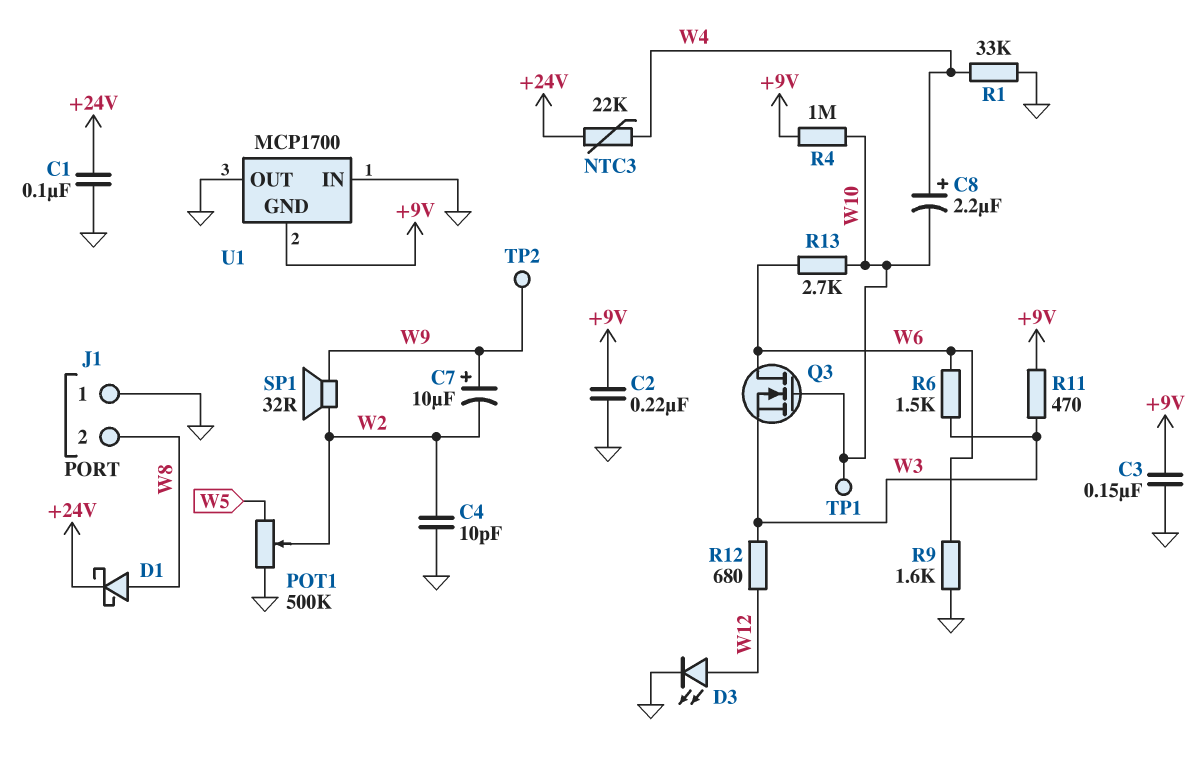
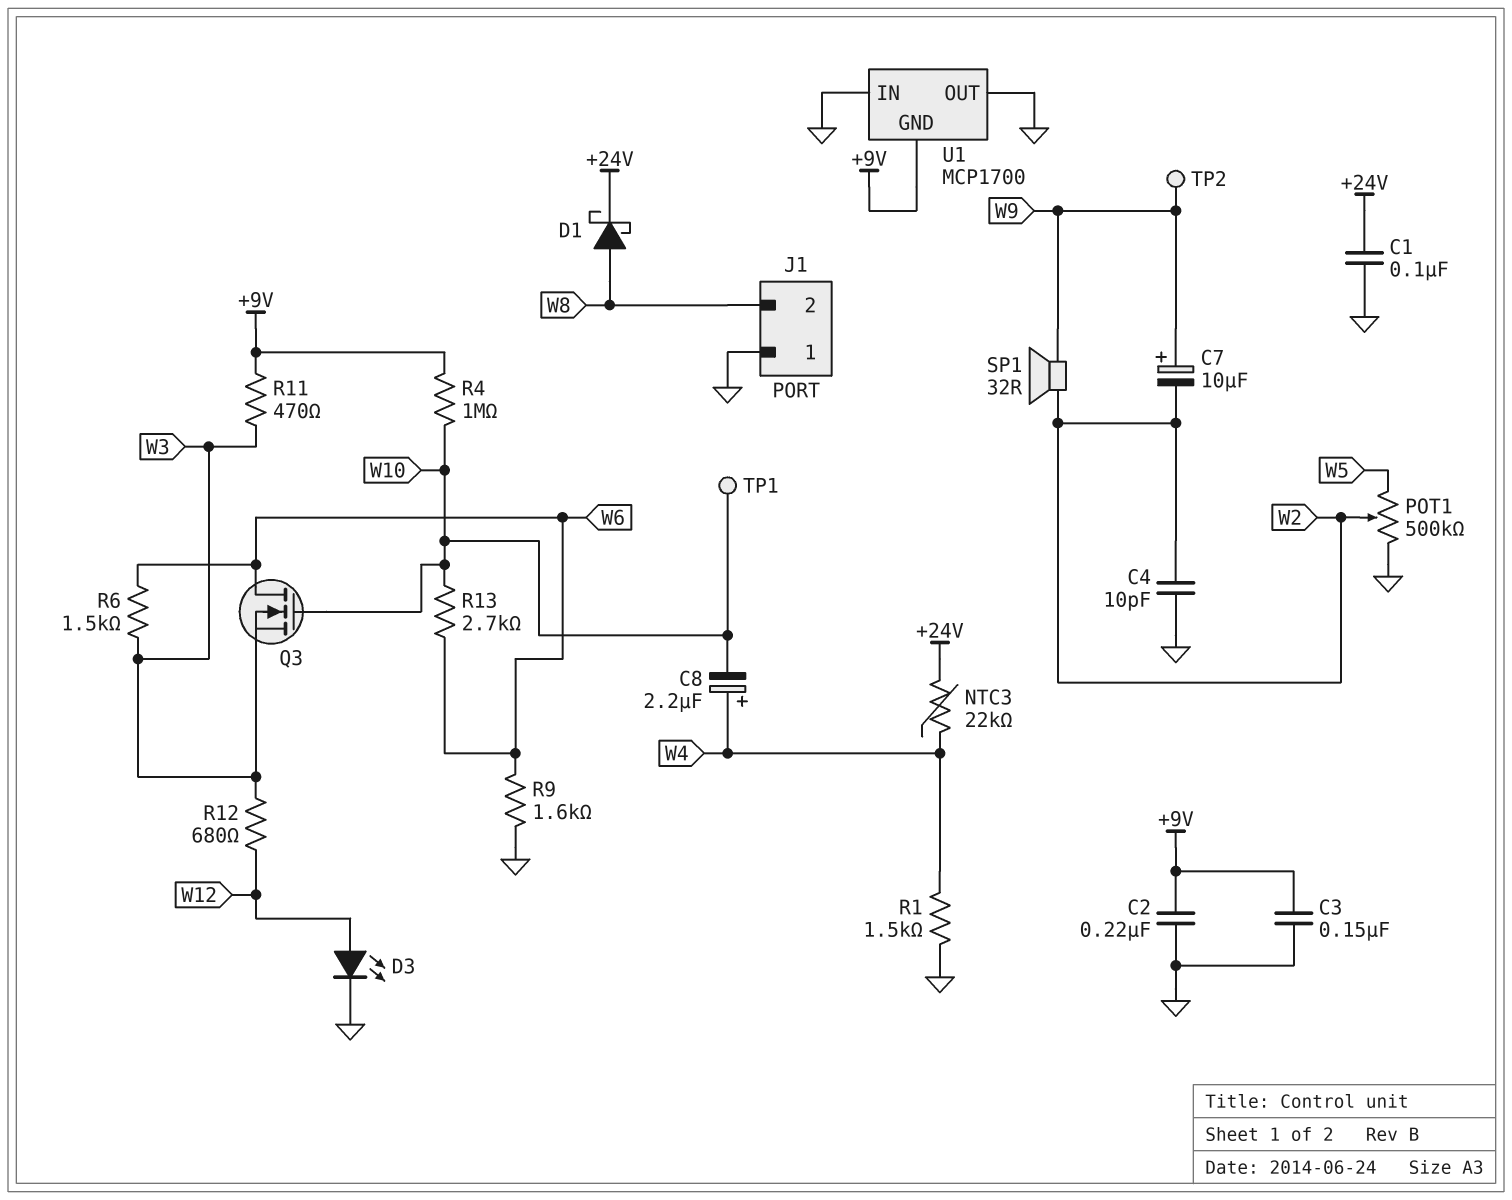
R1: 33k (GND, W4) -> 1.5k (GND, W4)

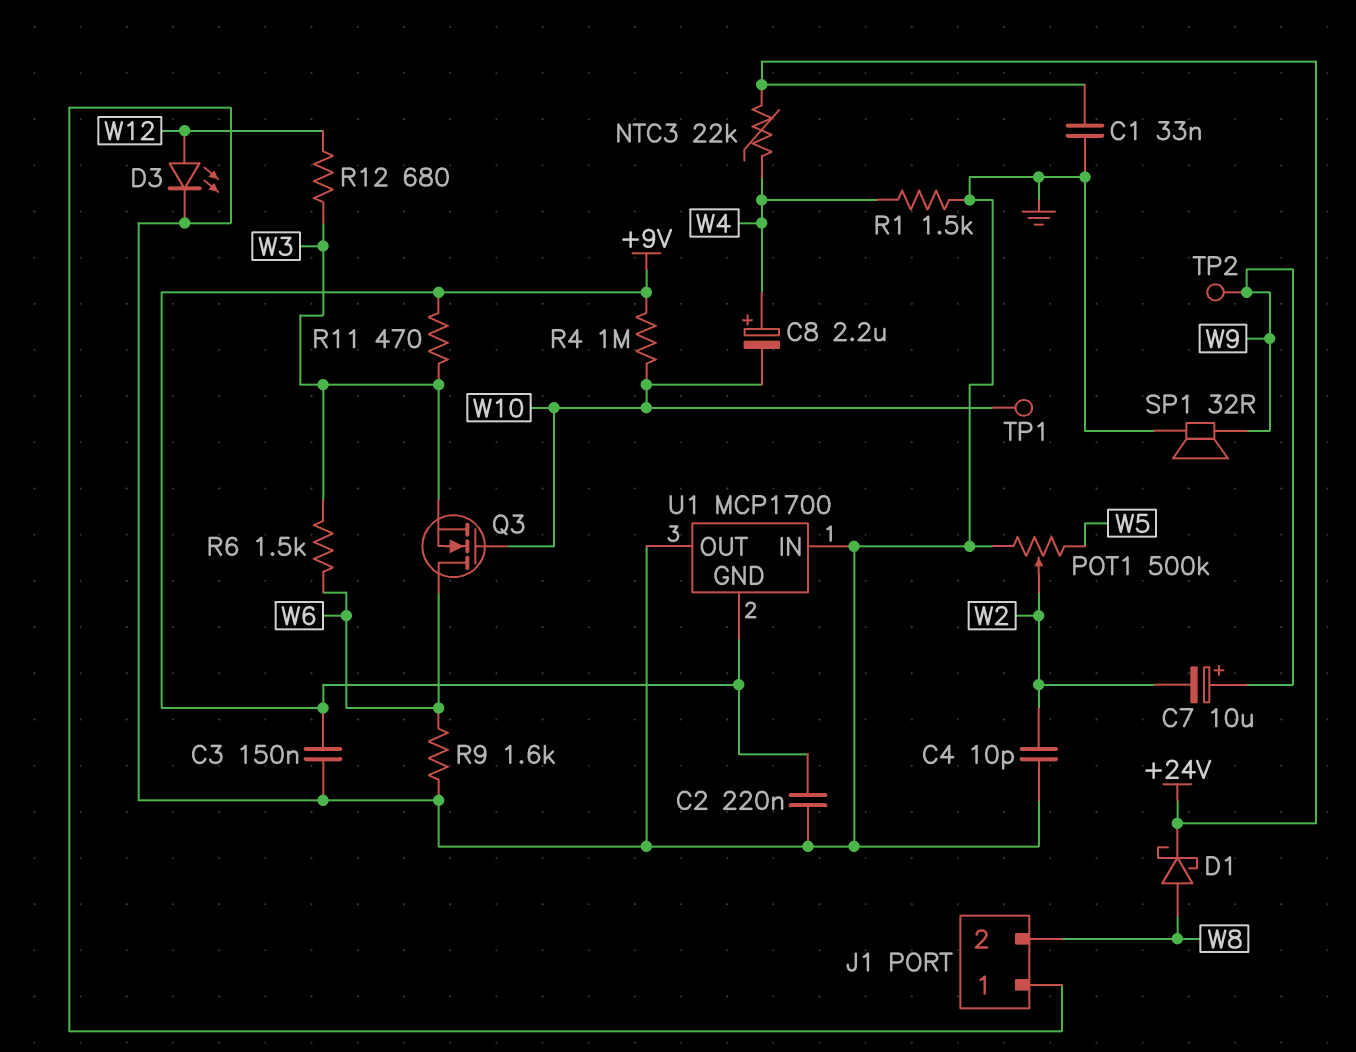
C1: 100nF (+24V, GND) -> 33nF (+24V, GND)
R13: 2.7k (W6, W10) -> none
SP1: speaker 32R (W2, W9) -> speaker 32R (GND, W9)

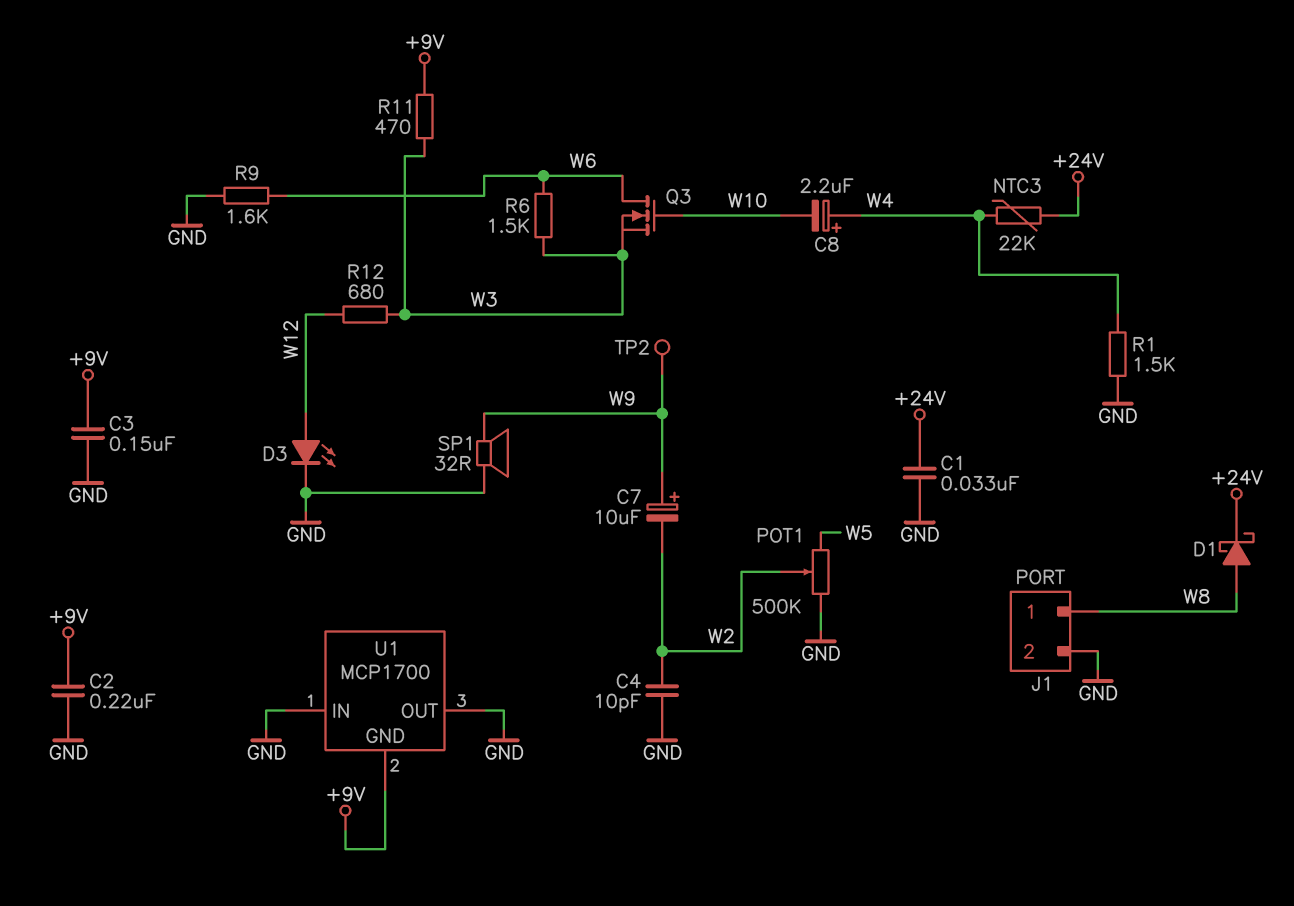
J1 pin 1: GND -> W8
J1 pin 2: W8 -> GND
R4: 1M (+9V, W10) -> none
TP1: test point (W10) -> none

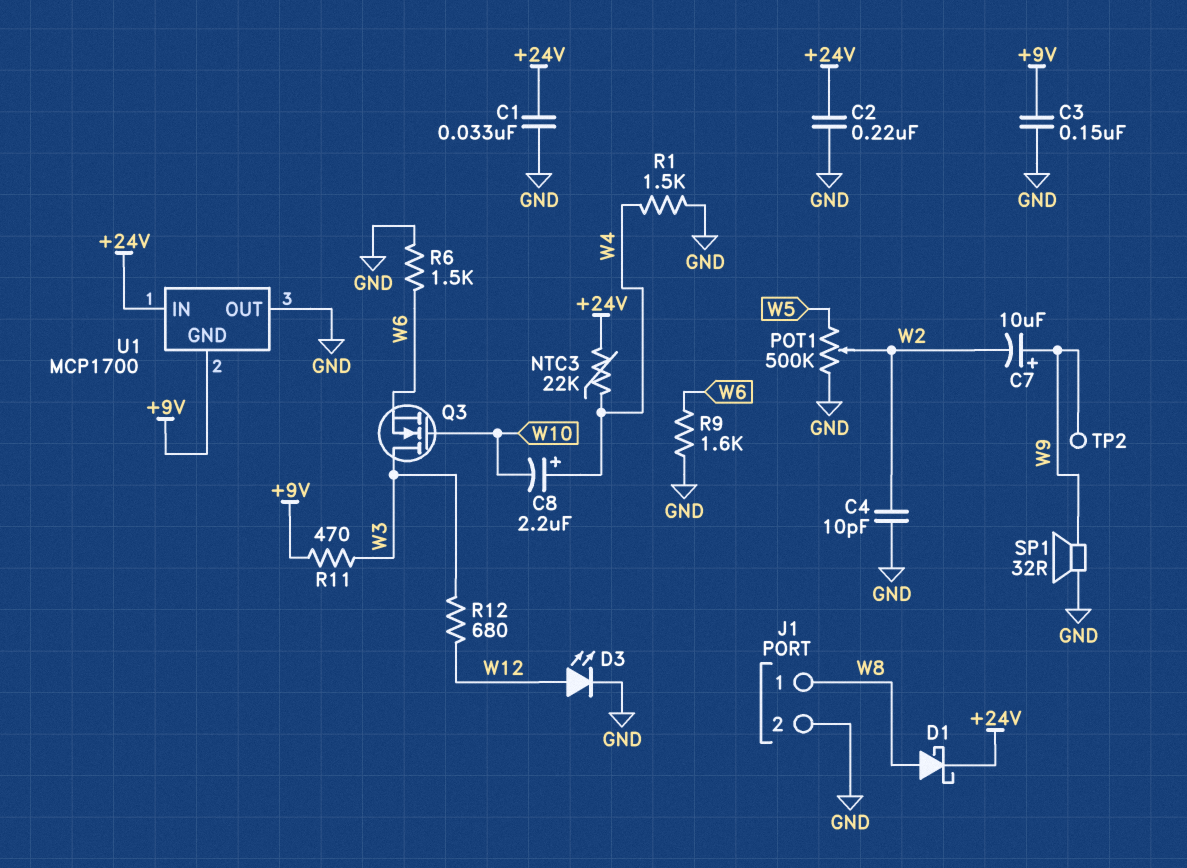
C2: 220nF (+9V, GND) -> 220nF (+24V, GND)
Q3: NMOS (G W10, D W6, S W3) -> NMOS (G W10, D W3, S W6)
R6: 1.5k (W3, W6) -> 1.5k (GND, W6)
U1 pin IN: GND -> +24V

